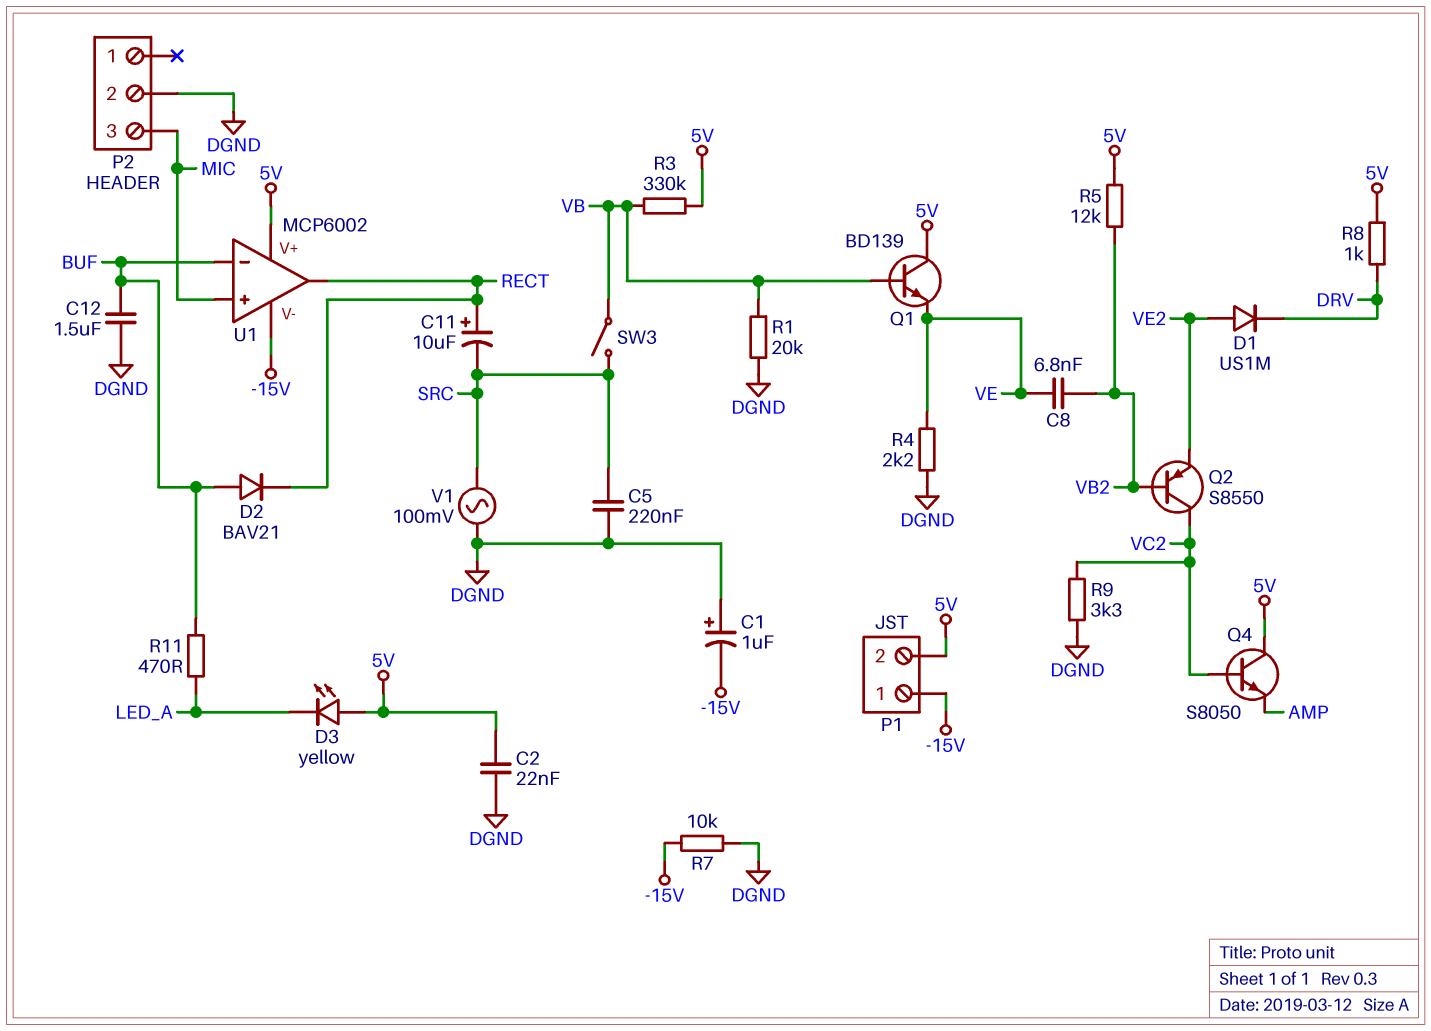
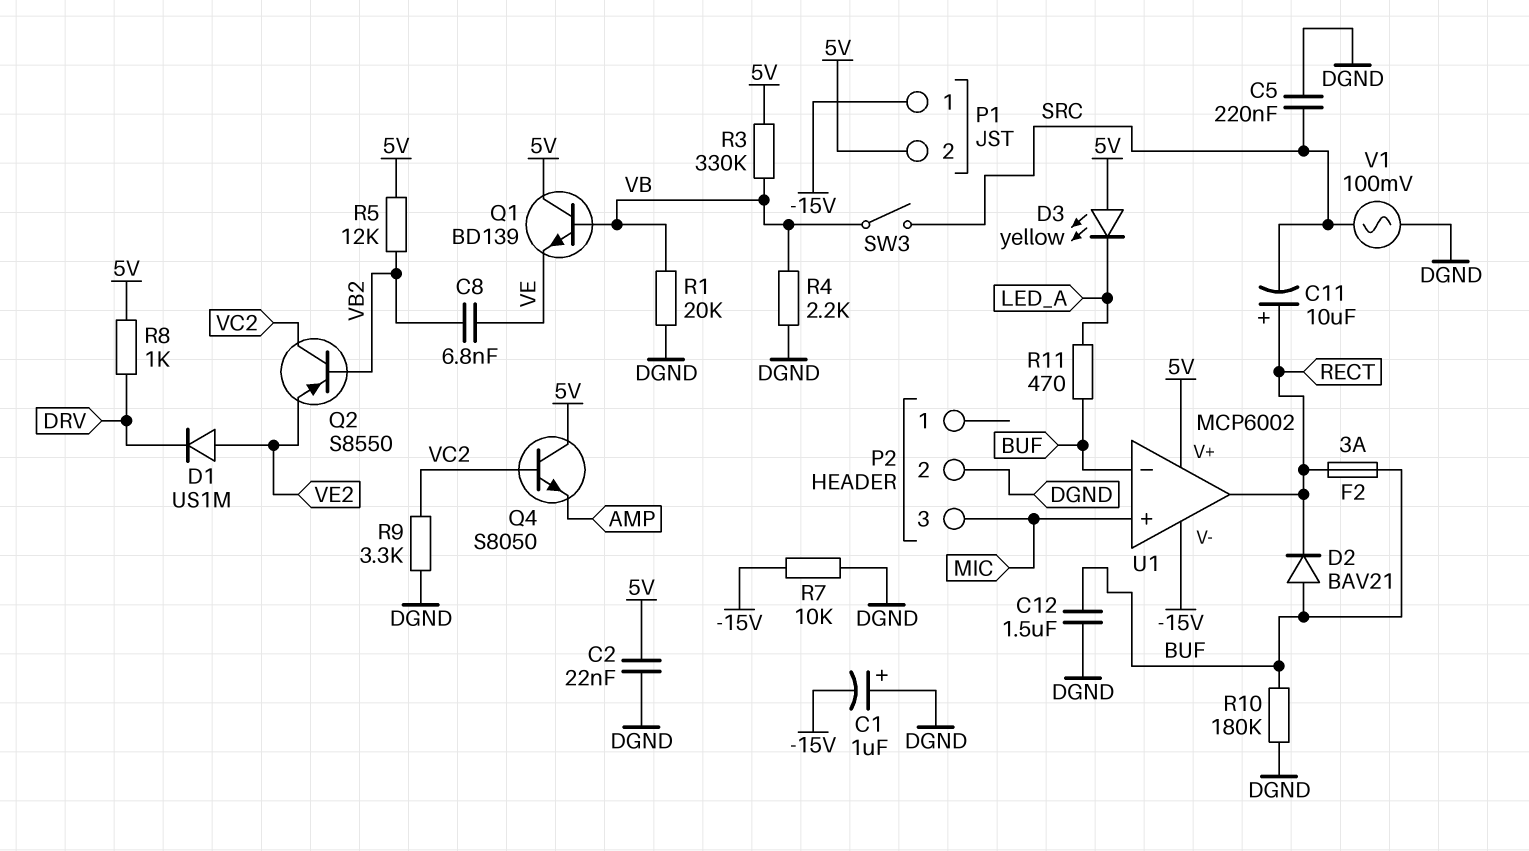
F2: none -> 3A (BUF, RECT)
R4: 2.2k (DGND, VE) -> 2.2k (DGND, VB)
R10: none -> 180k (BUF, DGND)

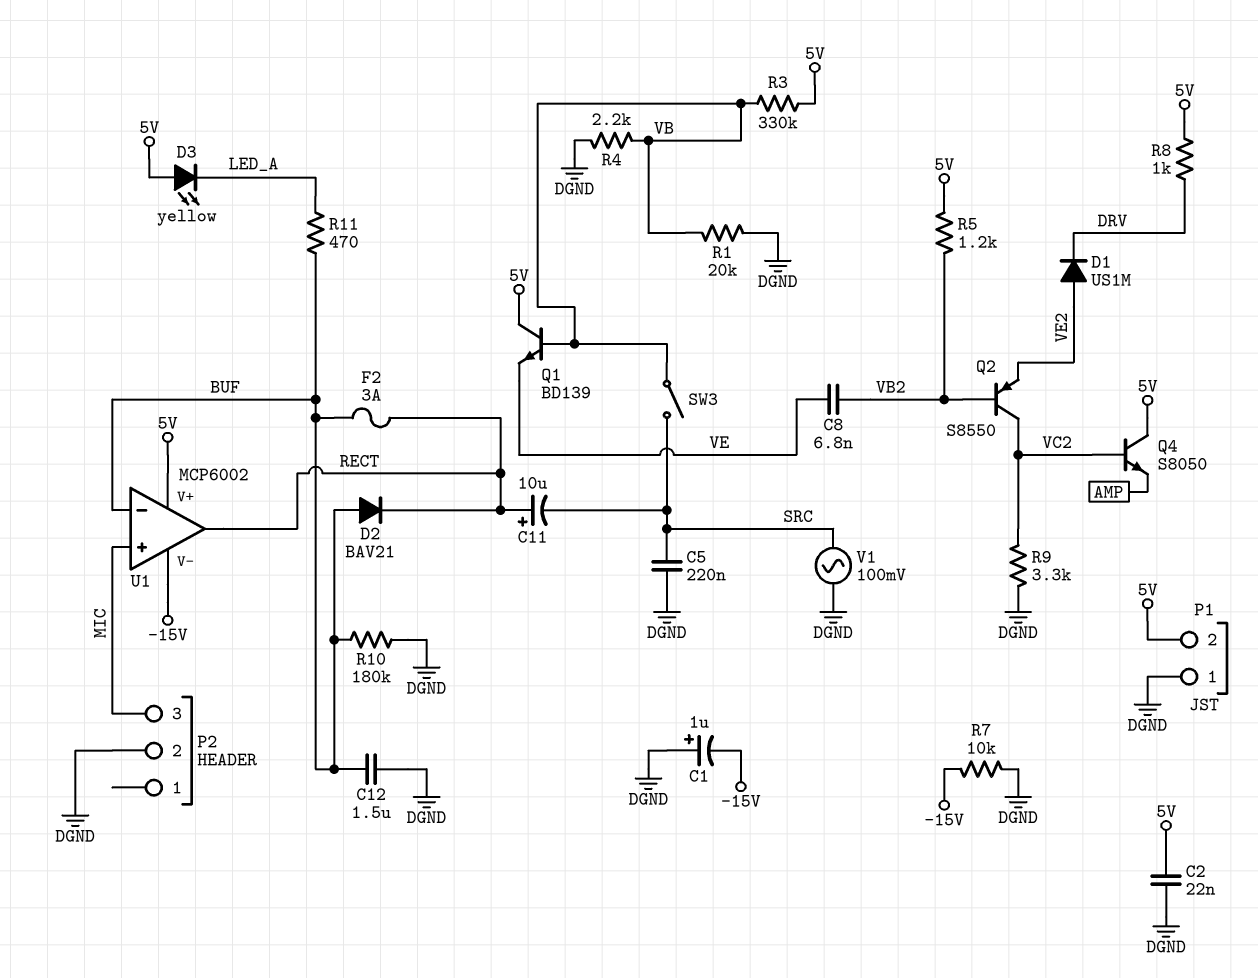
P1 pin 1: -15V -> DGND
R5: 12k (5V, VB2) -> 1.2k (5V, VB2)

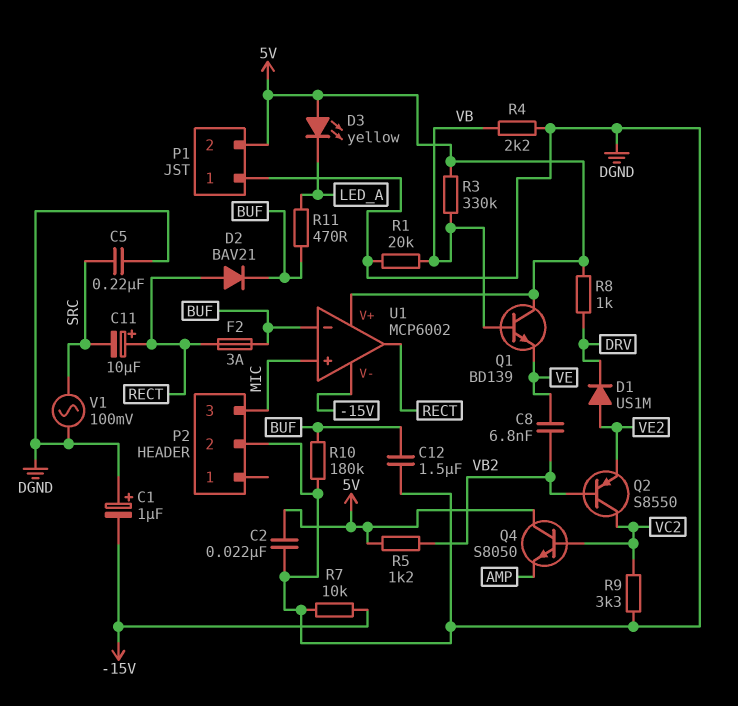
D2: diode BAV21 (A BUF, K RECT) -> diode BAV21 (A RECT, K BUF)
SW3: switch (SRC, VB) -> none

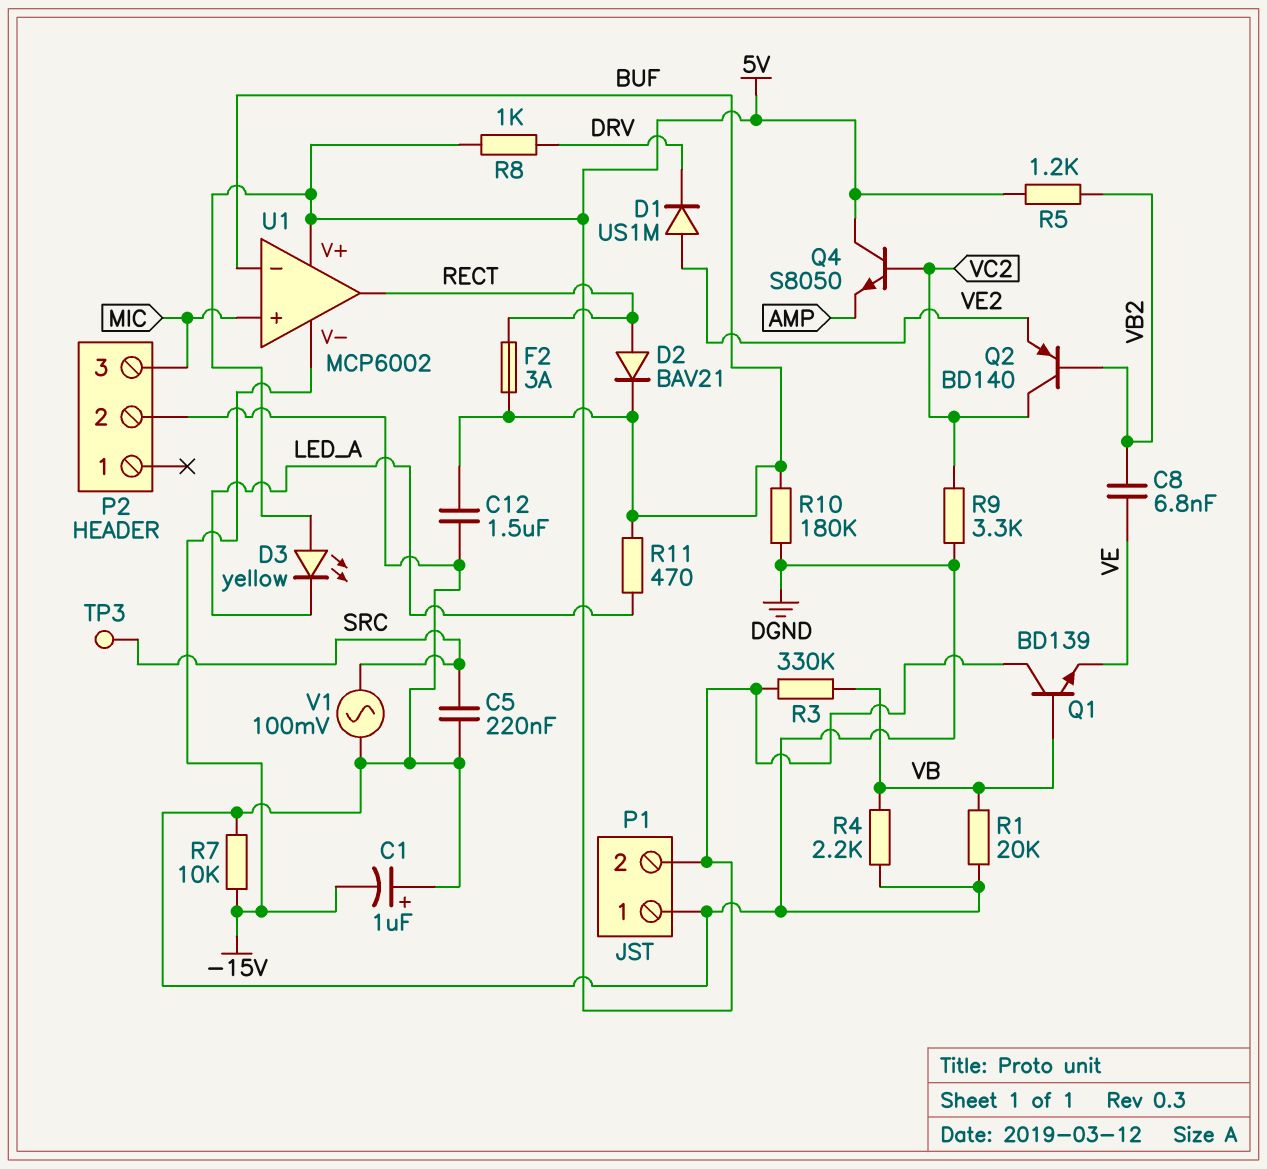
C2: 22nF (5V, DGND) -> none
C11: 10uF (plus RECT, minus SRC) -> none
Q2: PNP S8550 (B VB2, C VC2, E VE2) -> PNP BD140 (B VB2, C VC2, E VE2)
TP3: none -> test point (SRC)

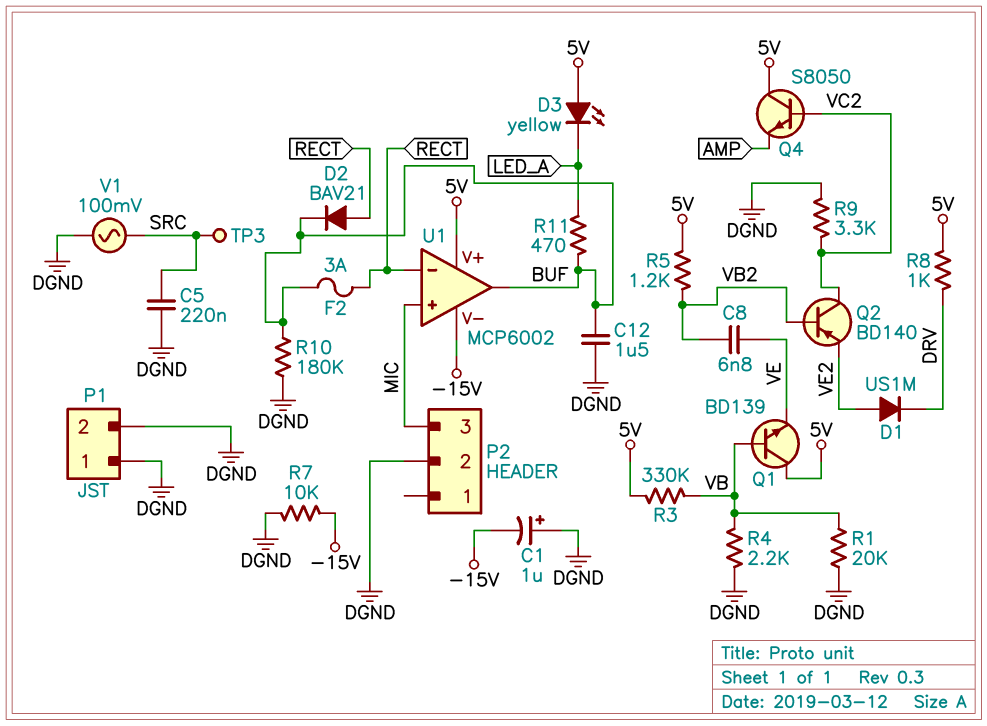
P1 pin 2: 5V -> DGND
U1 pin in-: BUF -> RECT
U1 pin out: RECT -> BUF

